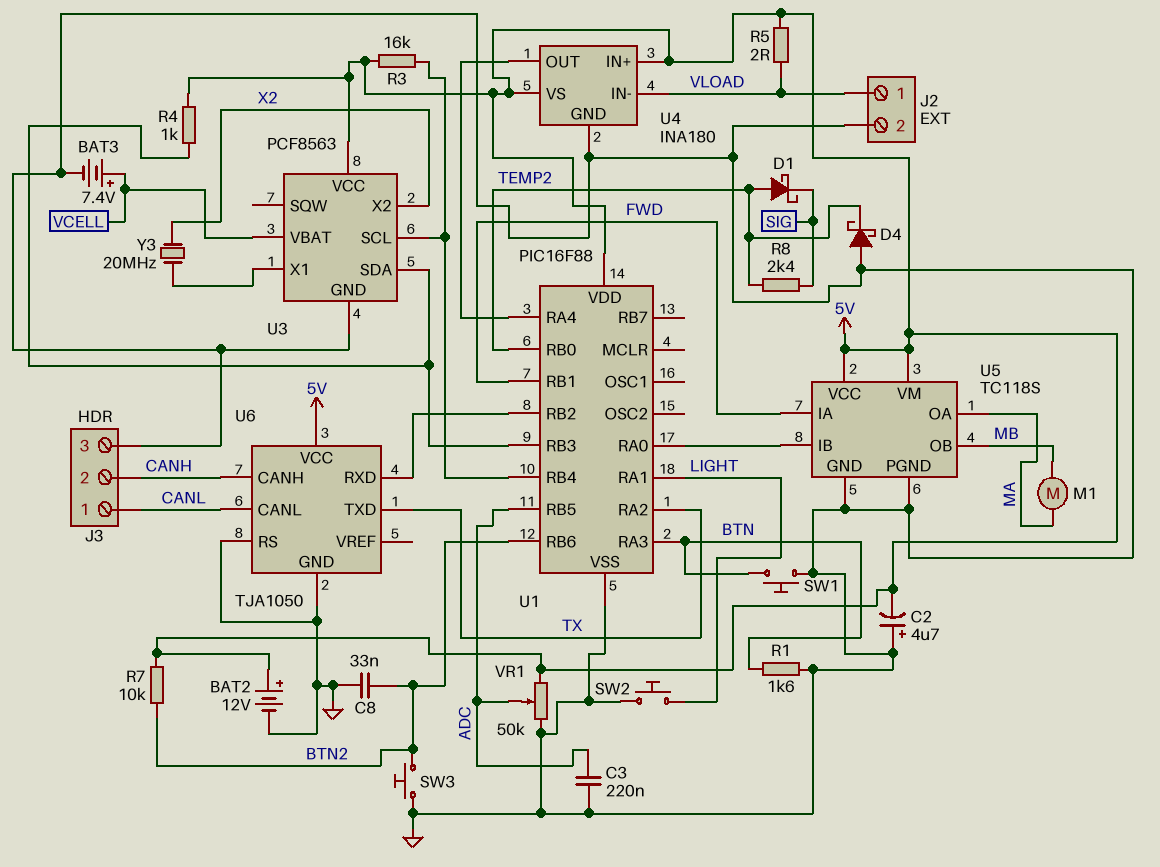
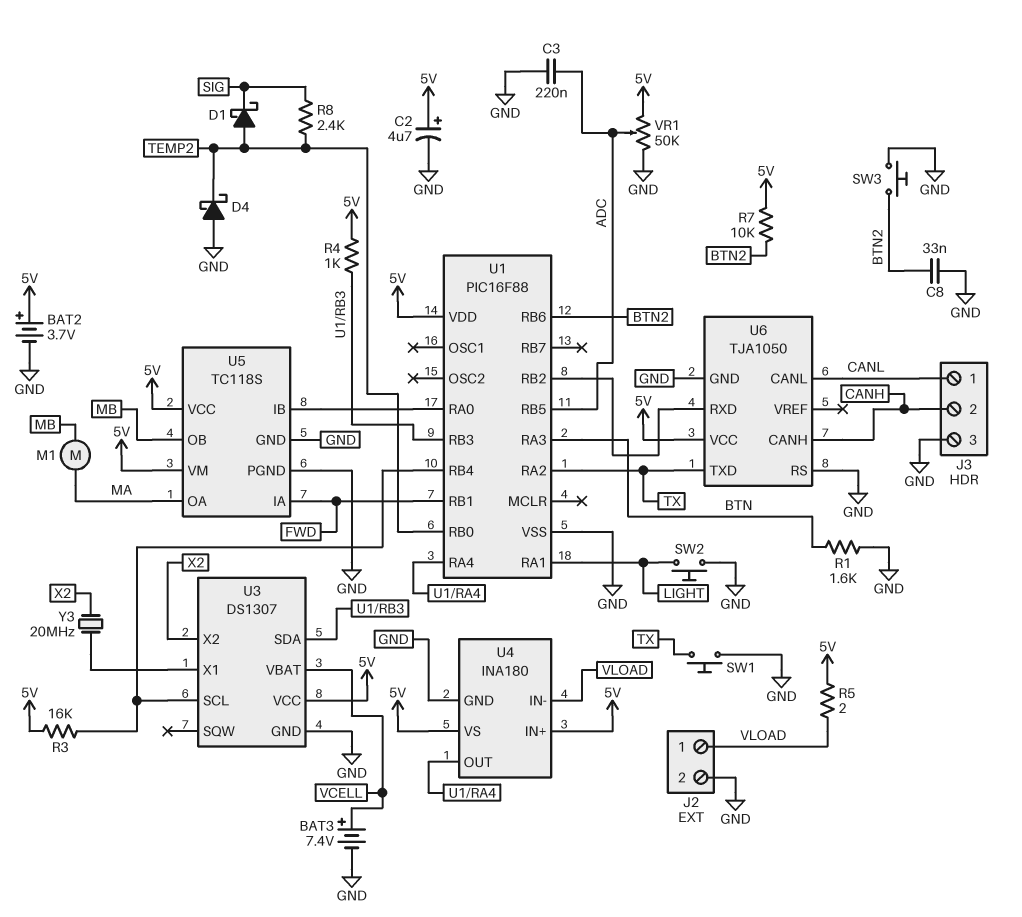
BAT2: 12V (plus 5V, minus GND) -> 3.7V (plus 5V, minus GND)
C2: 4.7uF (plus GND, minus 5V) -> 4.7uF (plus 5V, minus GND)
SW1: button (BTN, GND) -> button (GND, TX)
U3: PCF8563 -> DS1307

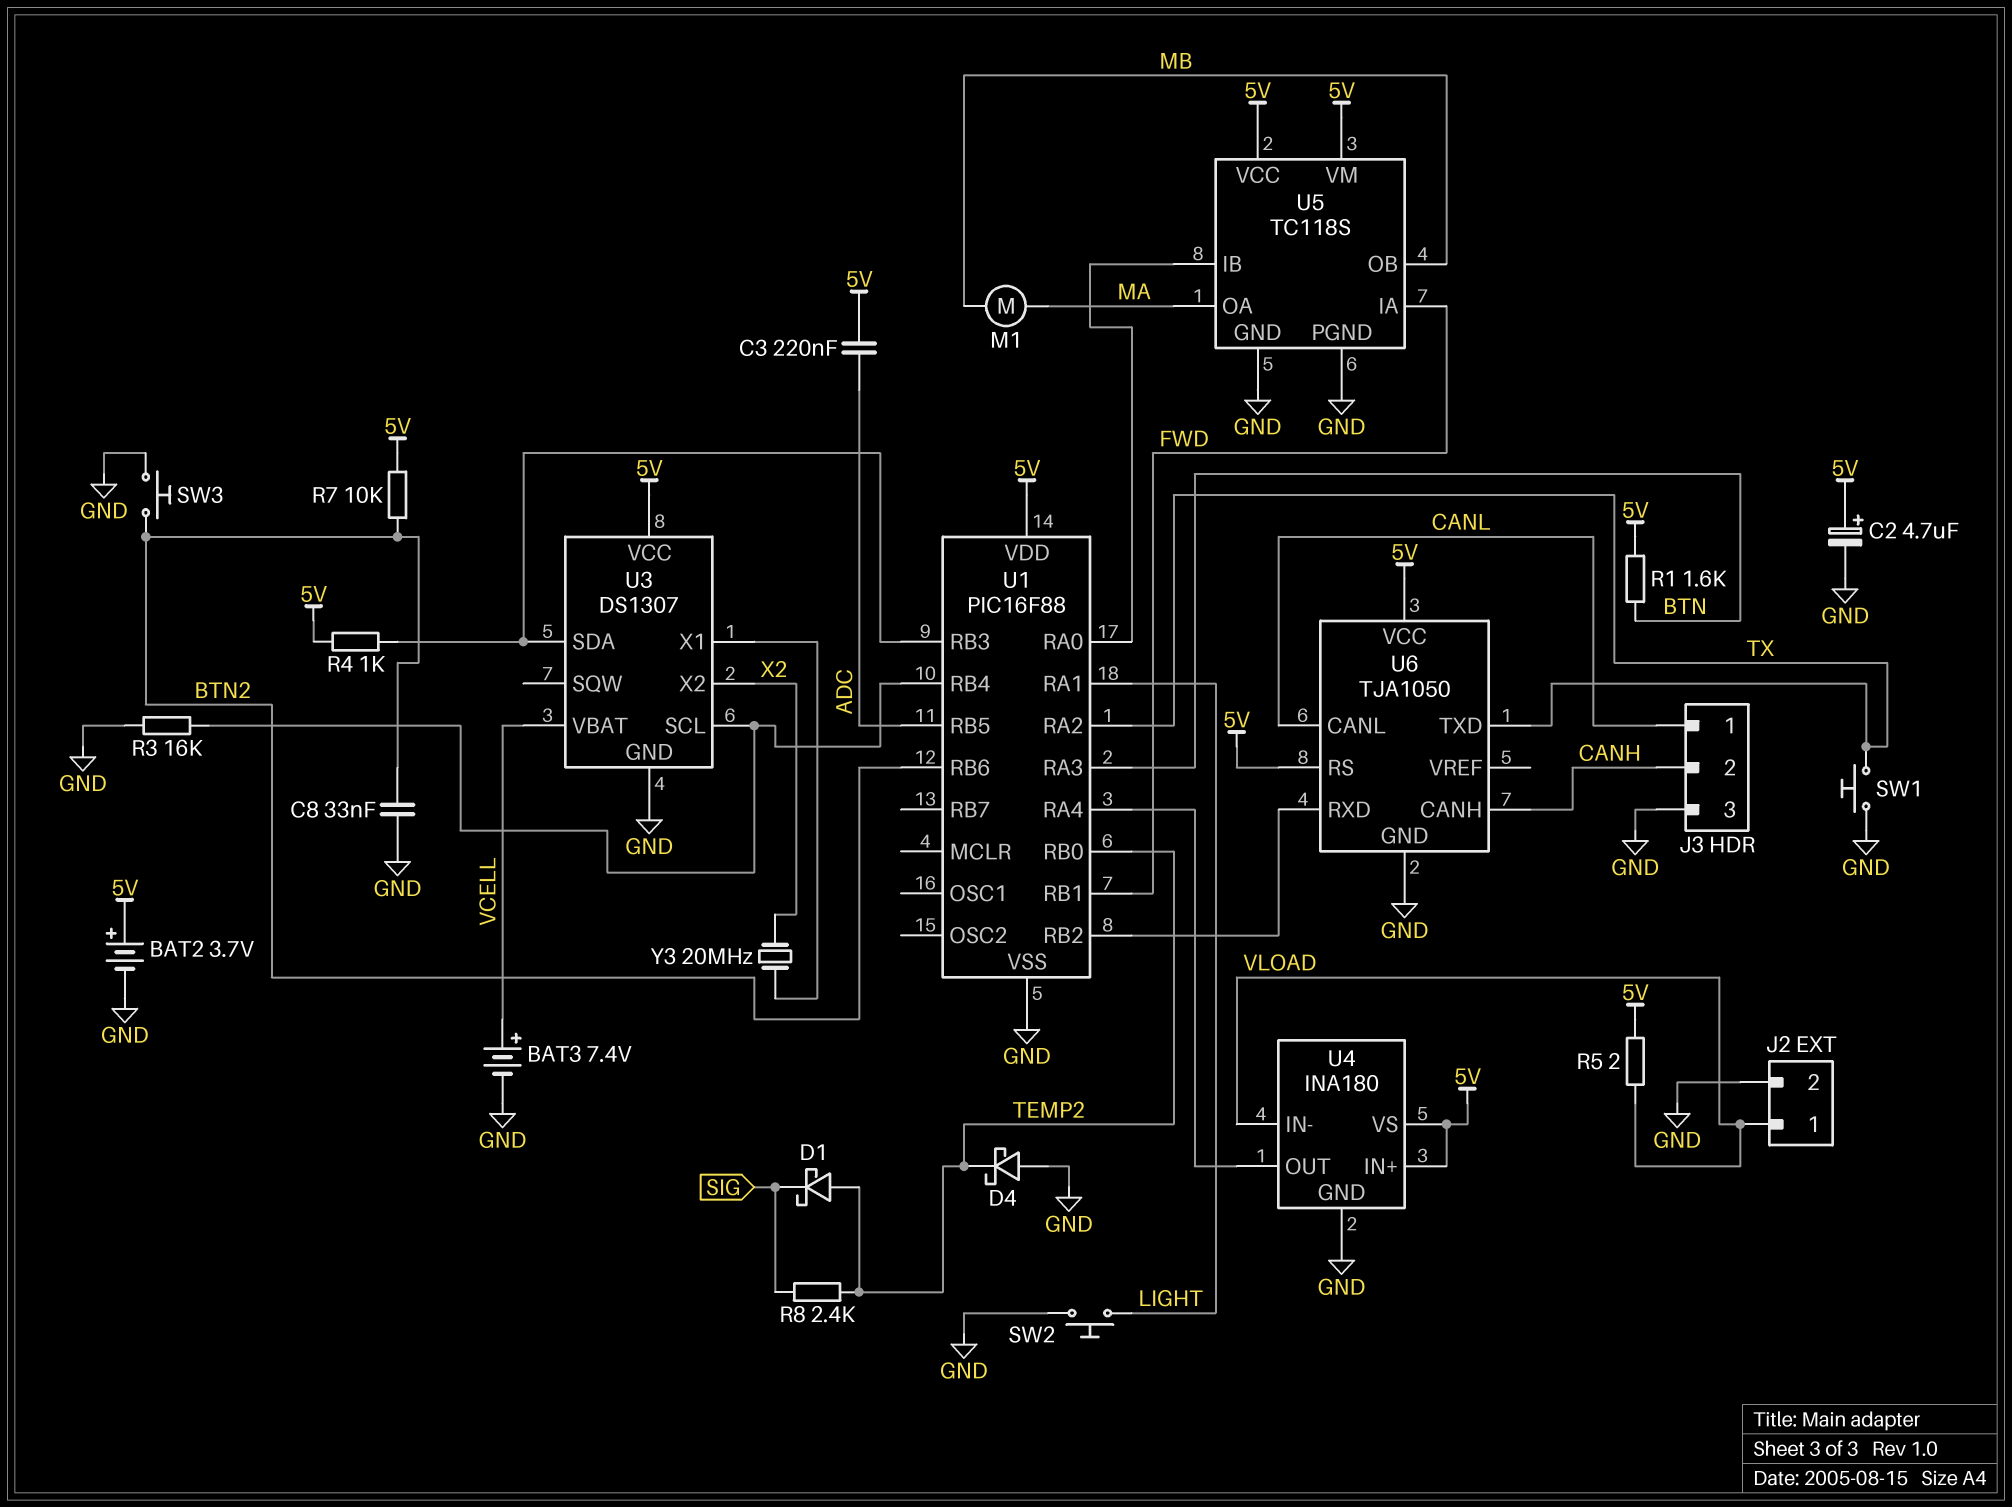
C3: 220nF (ADC, GND) -> 220nF (5V, ADC)
R1: 1.6k (BTN, GND) -> 1.6k (5V, BTN)
R3: 16k (5V, U1/RB4) -> 16k (GND, U1/RB4)
U6 pin RS: GND -> 5V
VR1: 50k (5V, GND, wiper ADC) -> none

